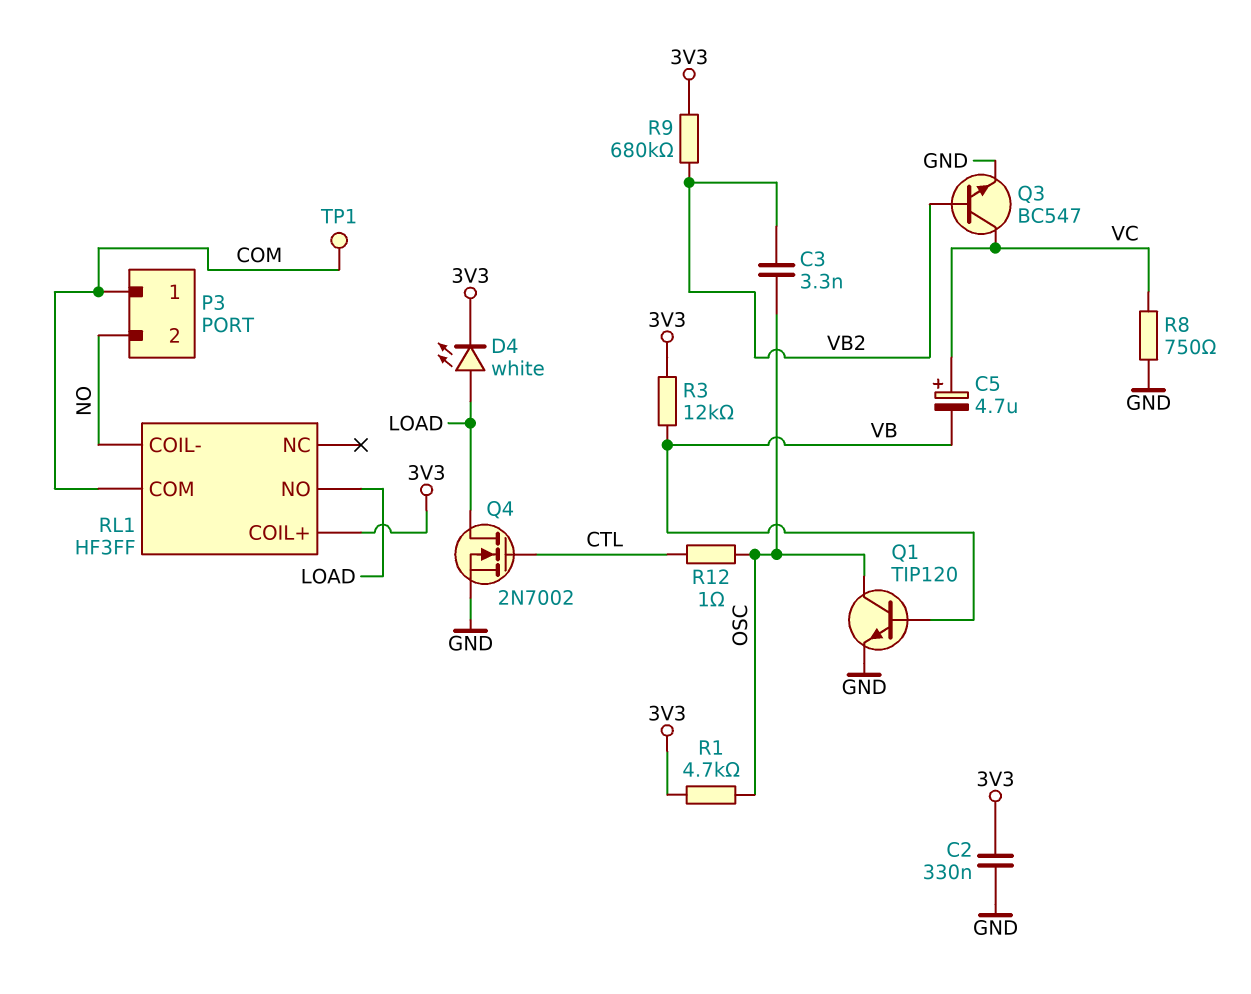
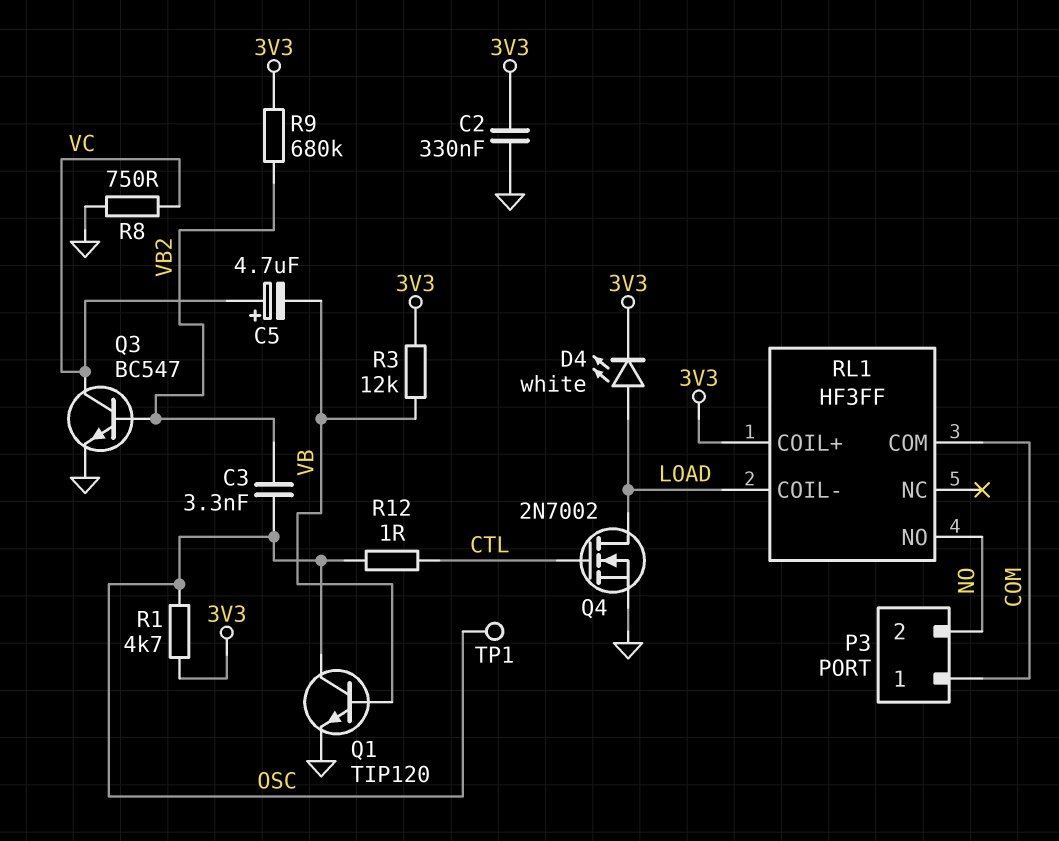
RL1 pin COIL-: NO -> LOAD
RL1 pin NO: LOAD -> NO
TP1: test point (COM) -> test point (OSC)

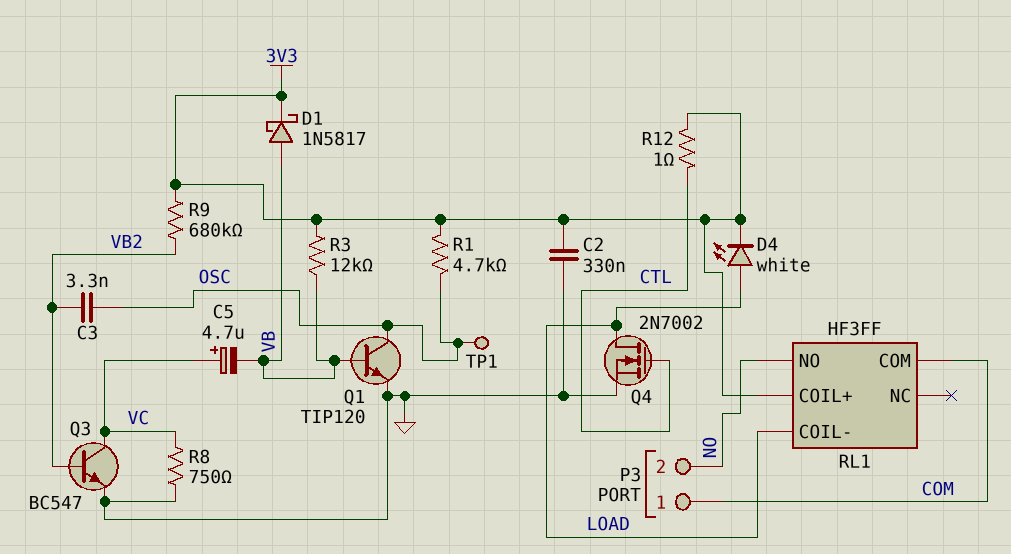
D1: none -> schottky 1N5817 (A VB, K 3V3)
R12: 1 (CTL, OSC) -> 1 (3V3, CTL)

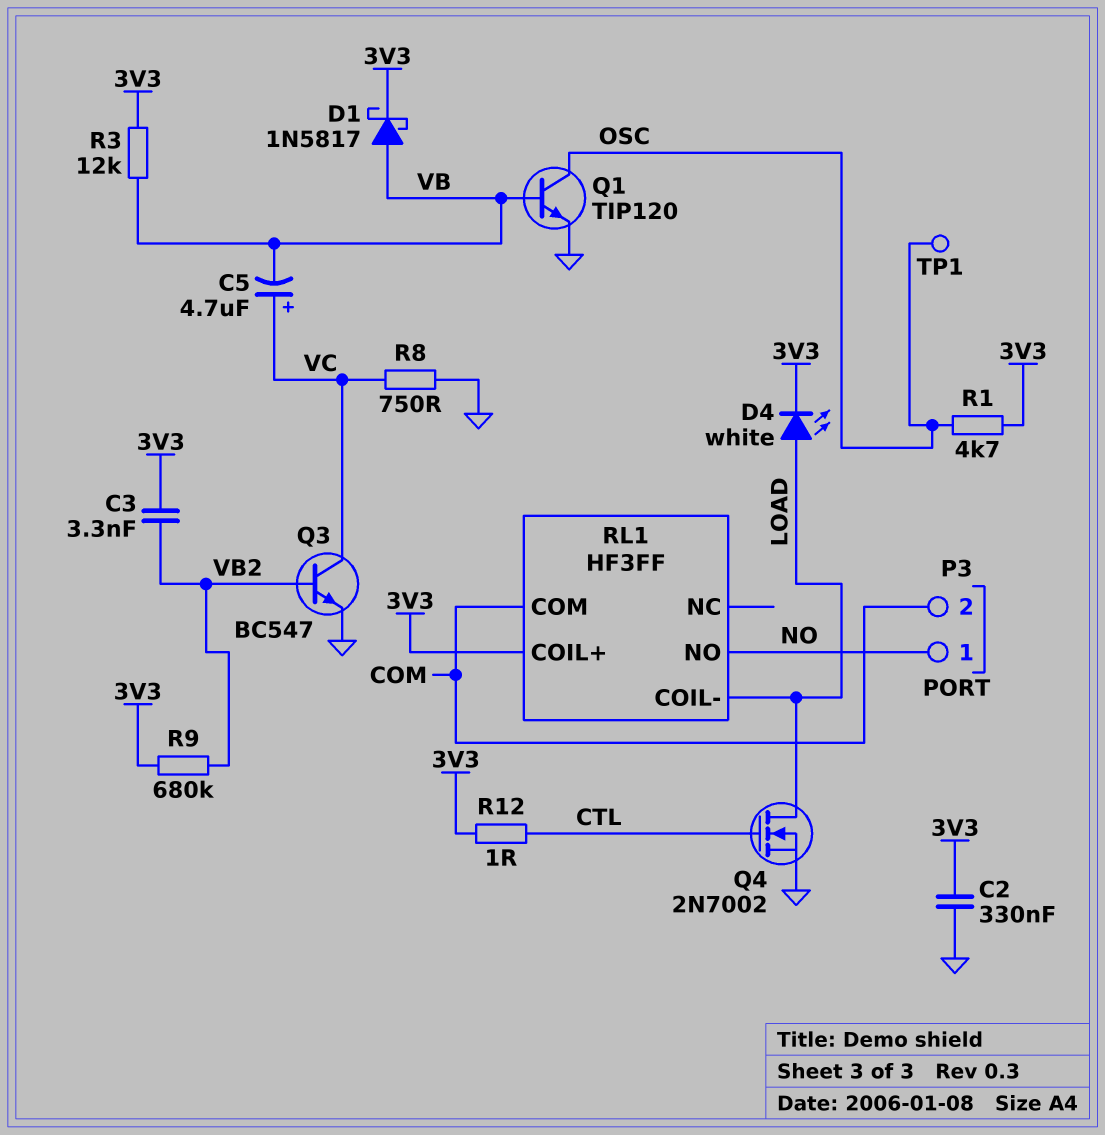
C3: 3.3nF (OSC, VB2) -> 3.3nF (3V3, VB2)
P3 pin 1: COM -> NO
P3 pin 2: NO -> COM

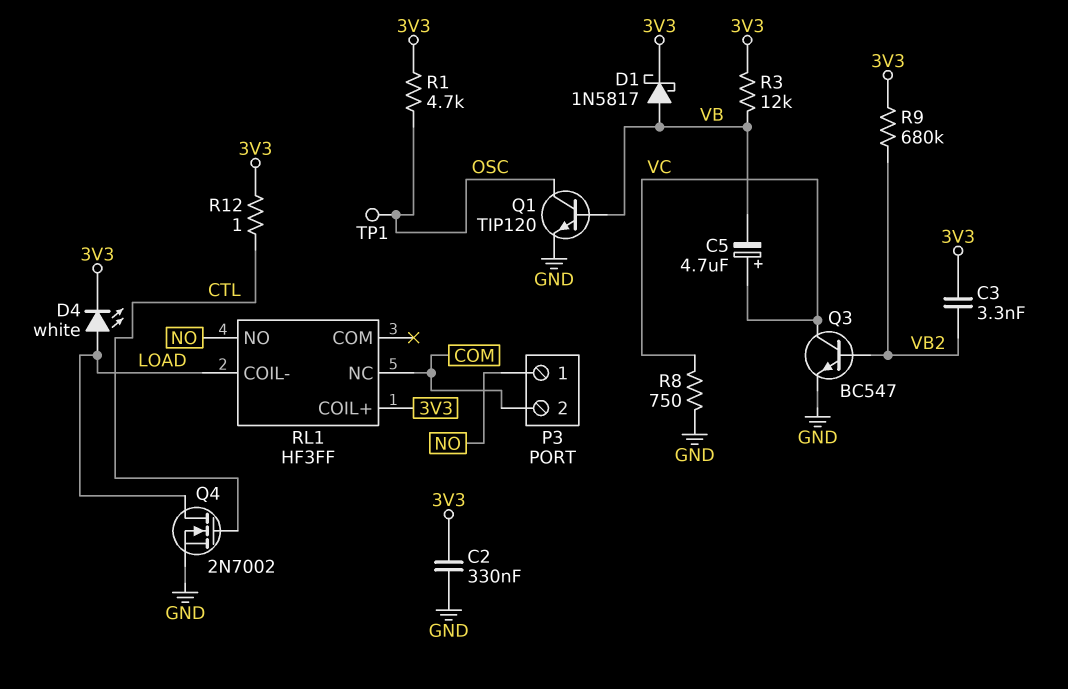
RL1 pin COM: COM -> none
RL1 pin NC: none -> COM

